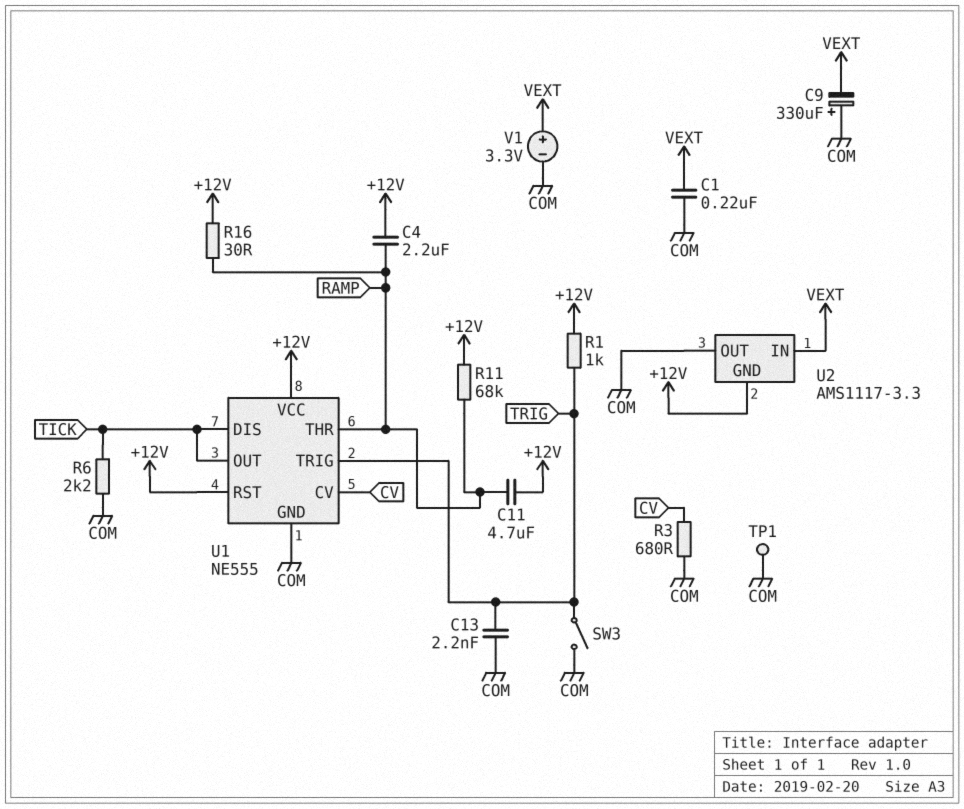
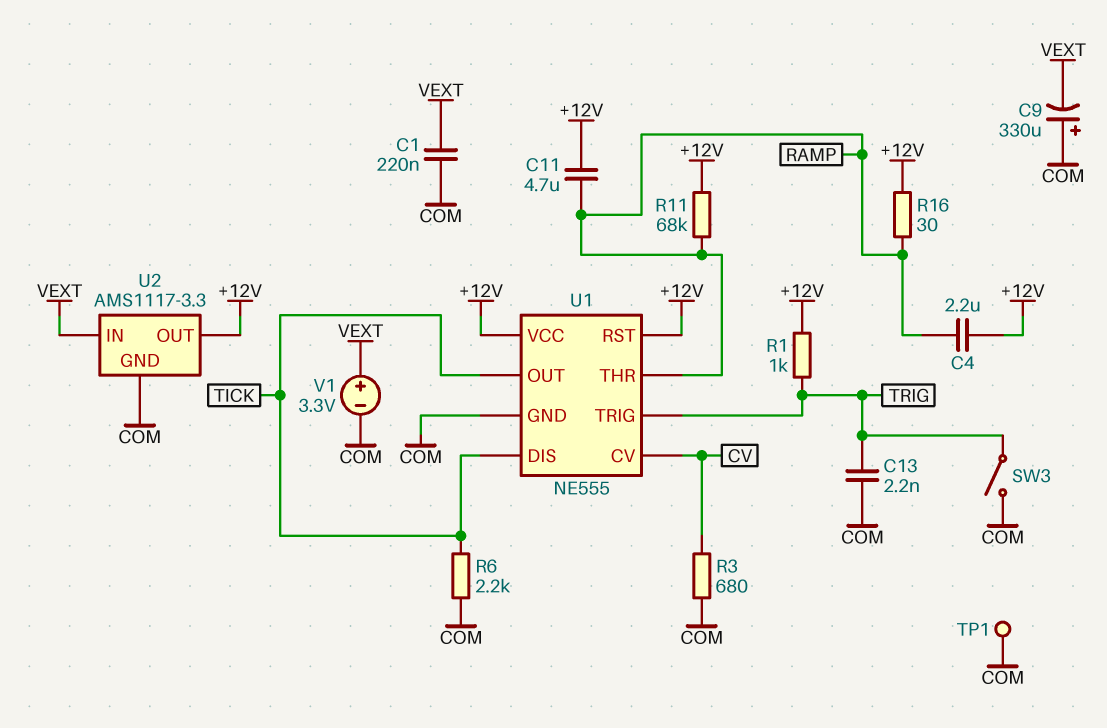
U2 pin GND: +12V -> COM
U2 pin OUT: COM -> +12V

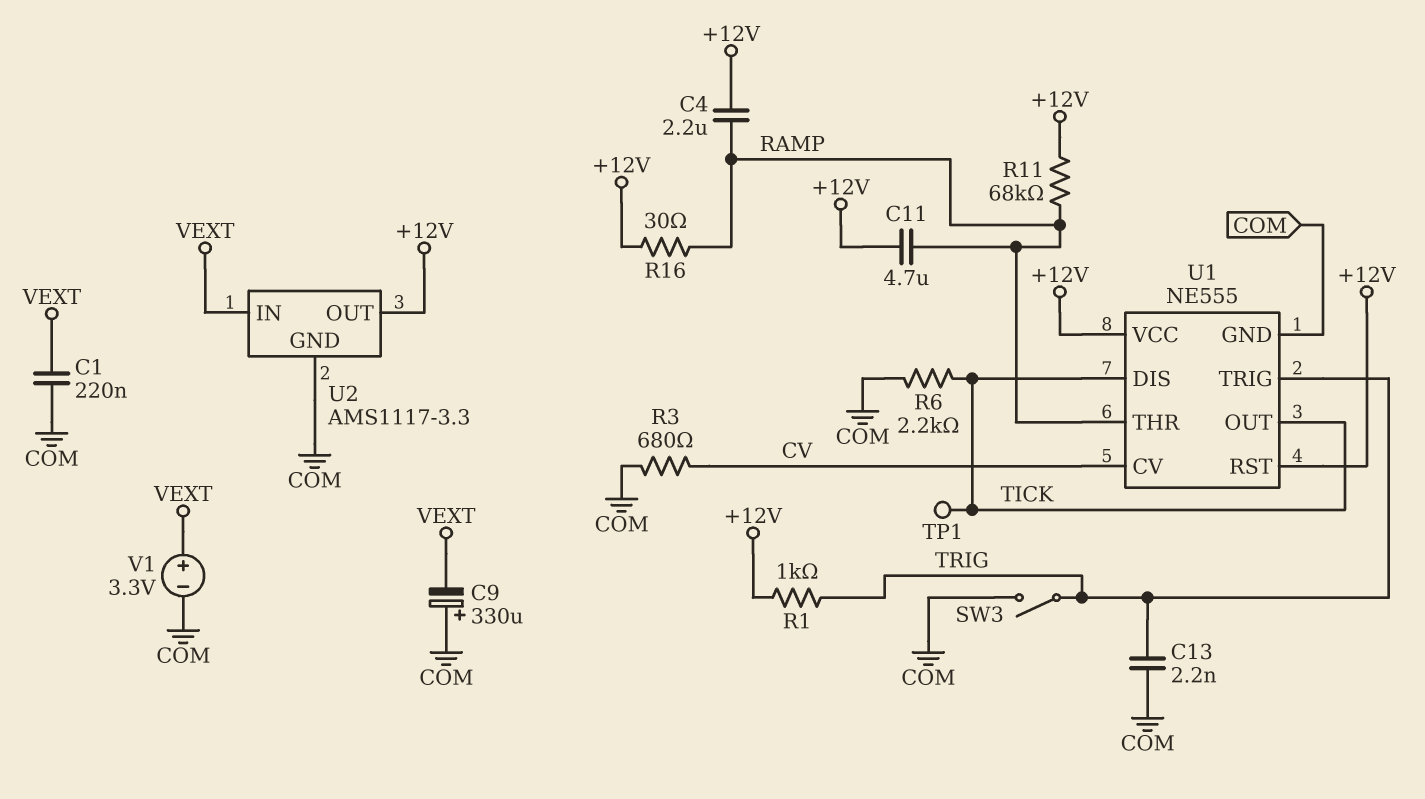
TP1: test point (COM) -> test point (TICK)

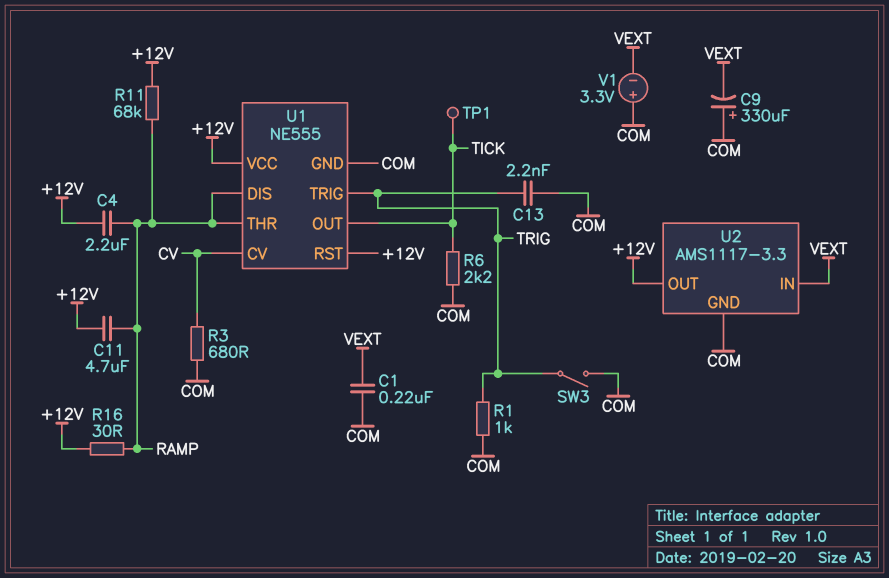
R1: 1k (+12V, TRIG) -> 1k (COM, TRIG)
U1 pin DIS: TICK -> RAMP
V1: 3.3V (plus VEXT, minus COM) -> 3.3V (plus COM, minus VEXT)

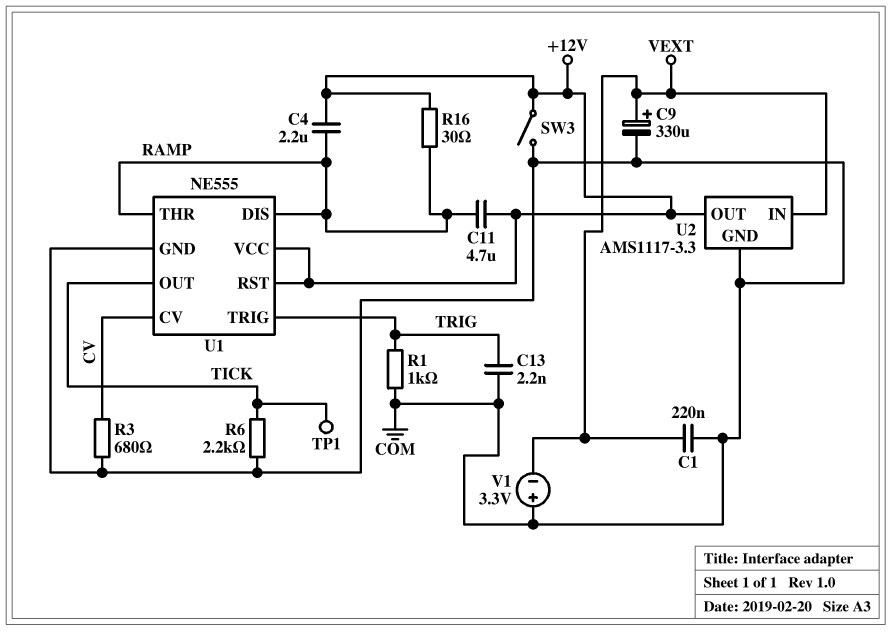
C9: 330uF (plus COM, minus VEXT) -> 330uF (plus VEXT, minus COM)
R11: 68k (+12V, RAMP) -> none
SW3: switch (COM, TRIG) -> switch (+12V, COM)

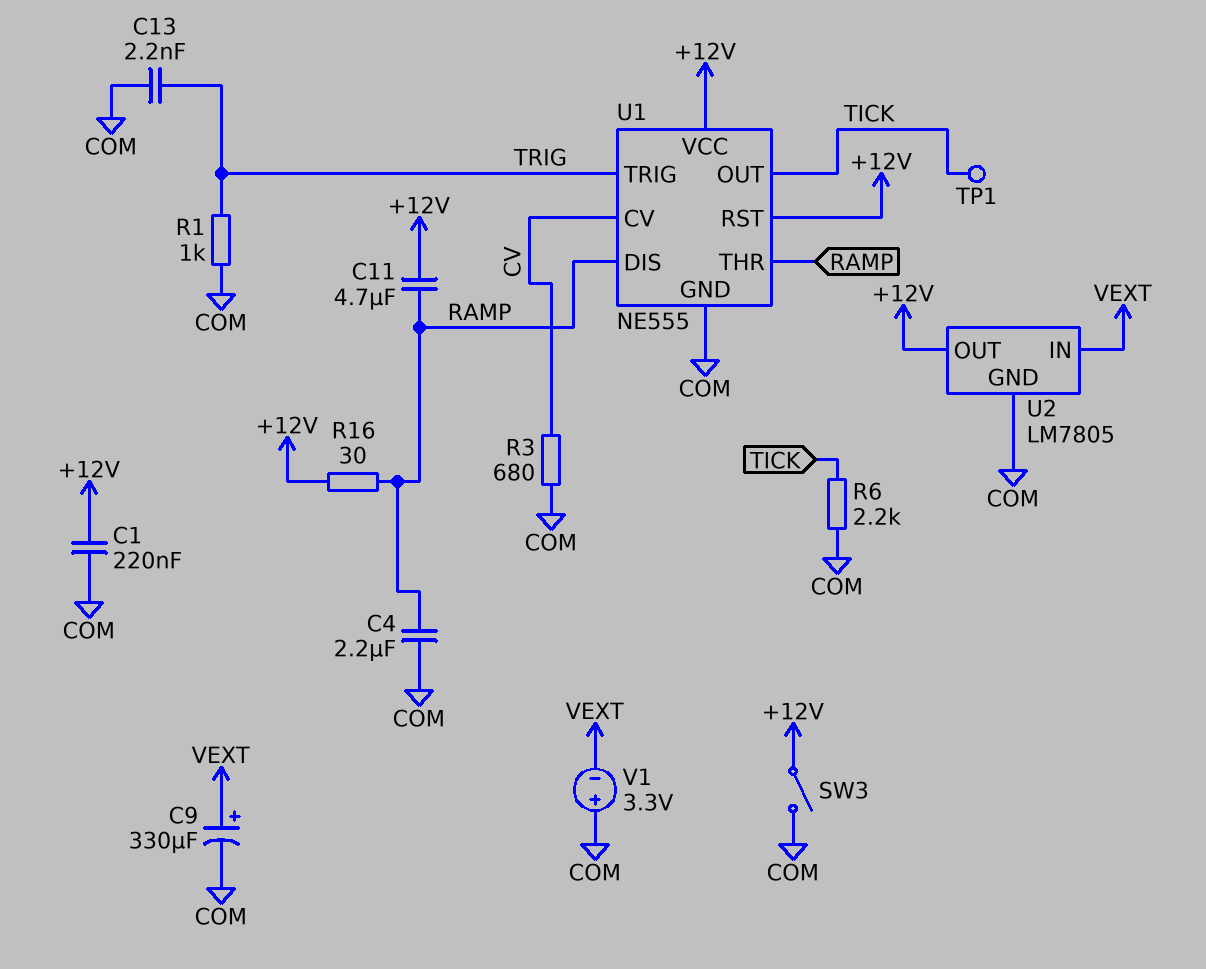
C1: 220nF (COM, VEXT) -> 220nF (+12V, COM)
C4: 2.2uF (+12V, RAMP) -> 2.2uF (COM, RAMP)
U2: AMS1117-3.3 -> LM7805

